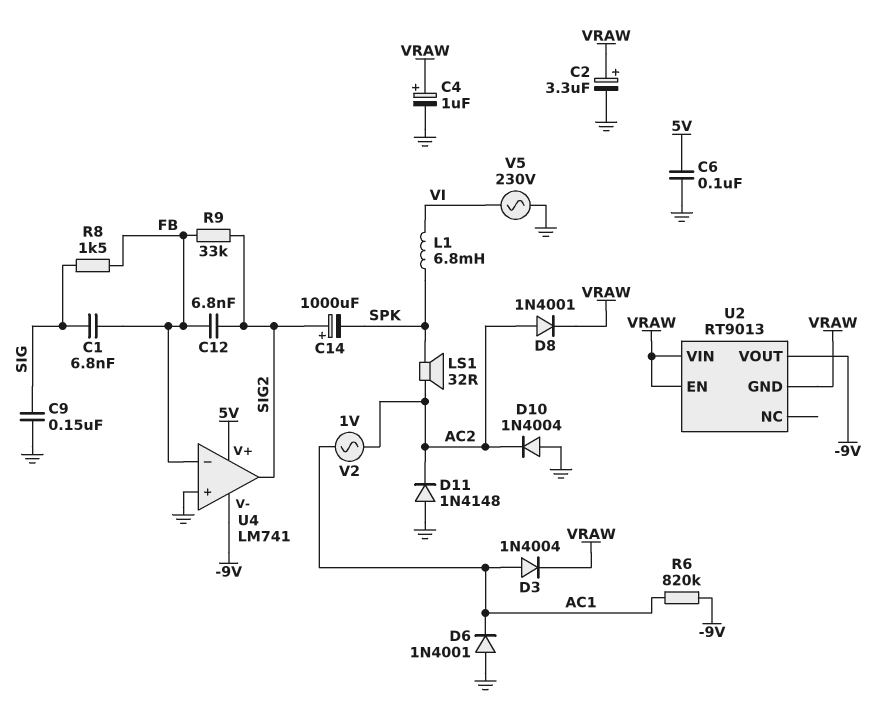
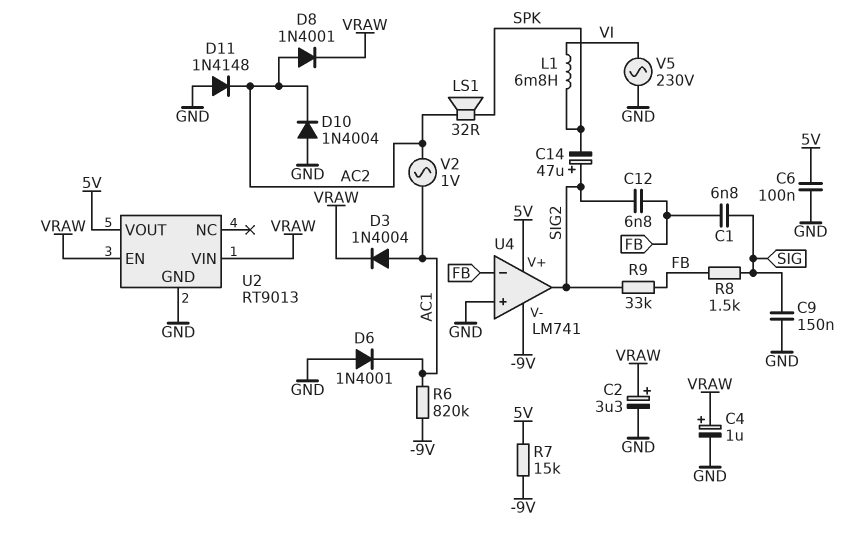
C14: 1000uF (plus SIG2, minus SPK) -> 47uF (plus SIG2, minus SPK)
R7: none -> 15k (-9V, 5V)
U2 pin GND: VRAW -> GND
U2 pin VOUT: -9V -> 5V

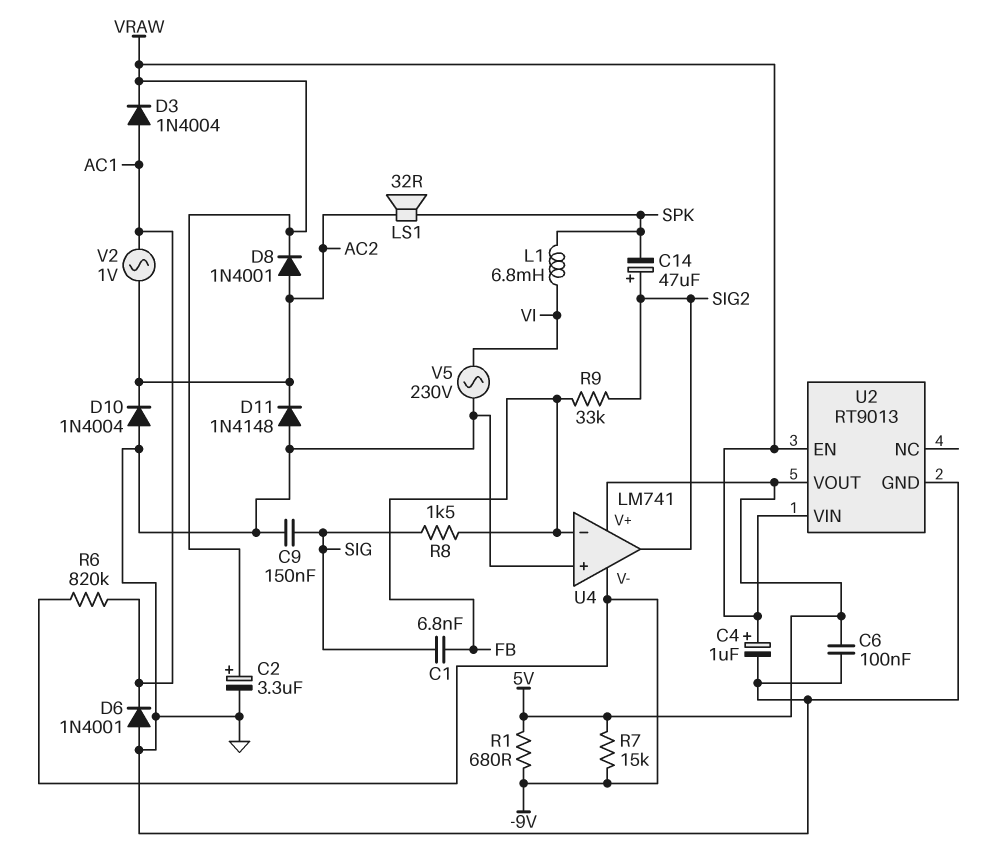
C12: 6.8nF (FB, SIG2) -> none
R1: none -> 680 (-9V, 5V)

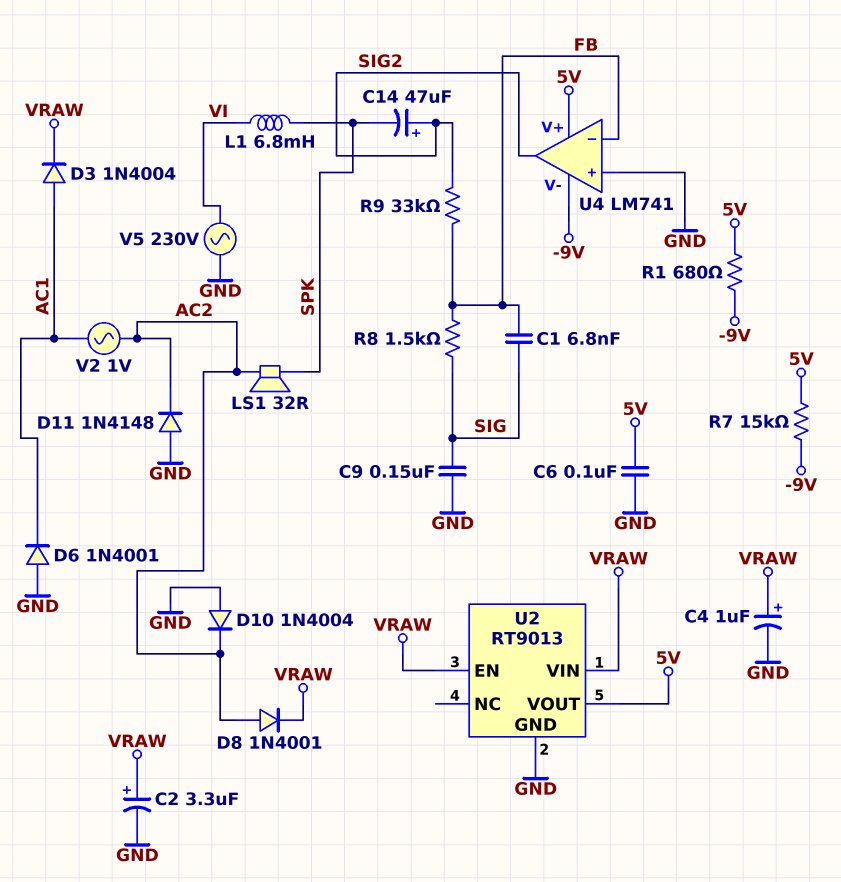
R6: 820k (-9V, AC1) -> none

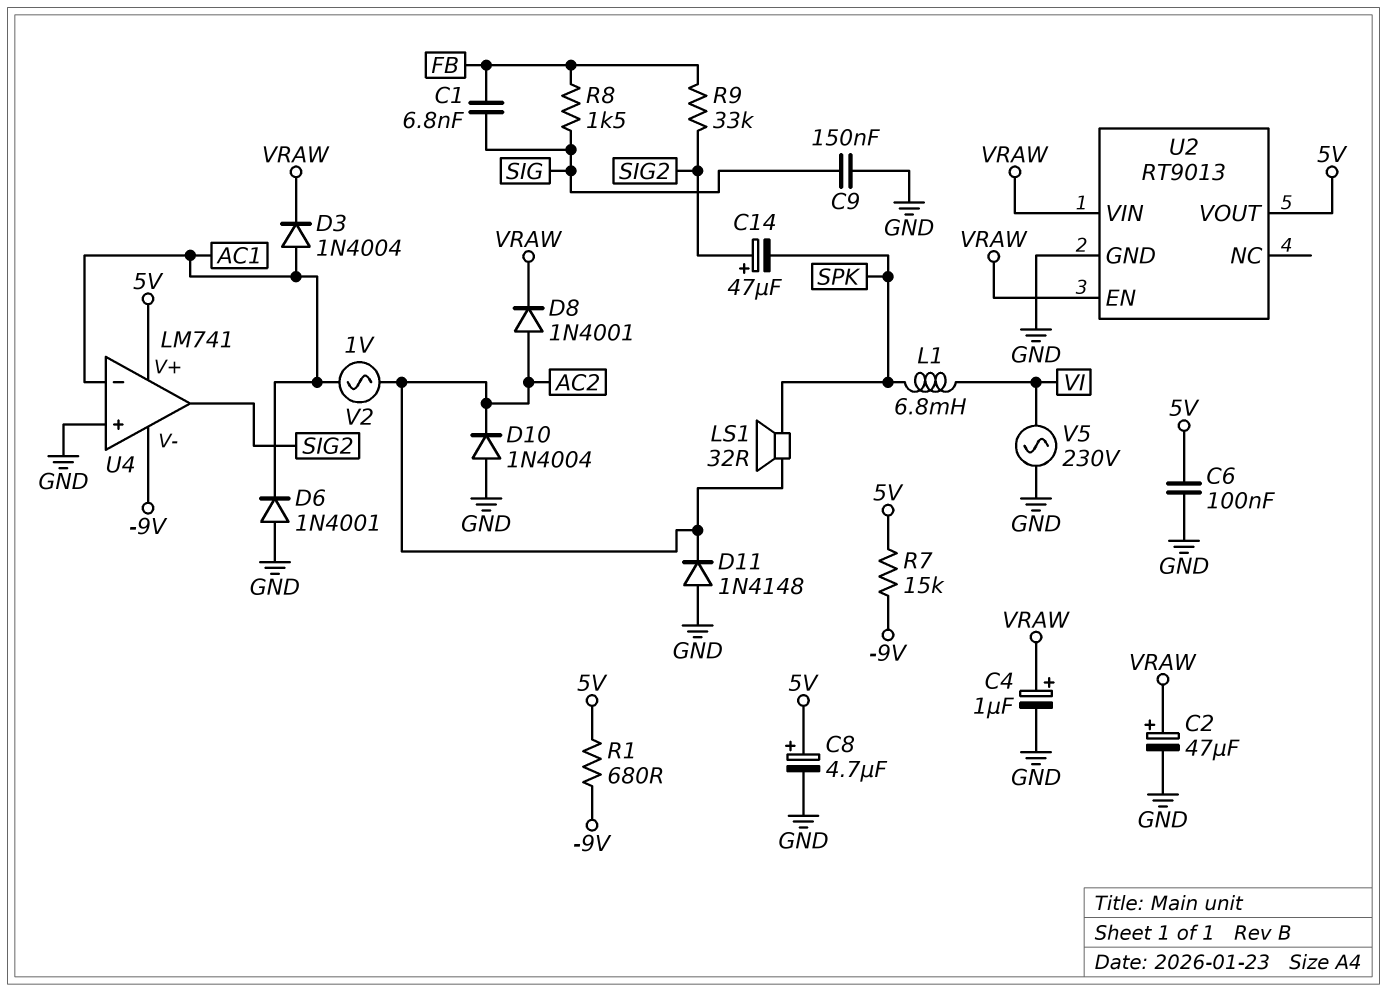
C2: 3.3uF (plus VRAW, minus GND) -> 47uF (plus VRAW, minus GND)
C8: none -> 4.7uF (plus 5V, minus GND)
U4 pin in-: FB -> AC1

